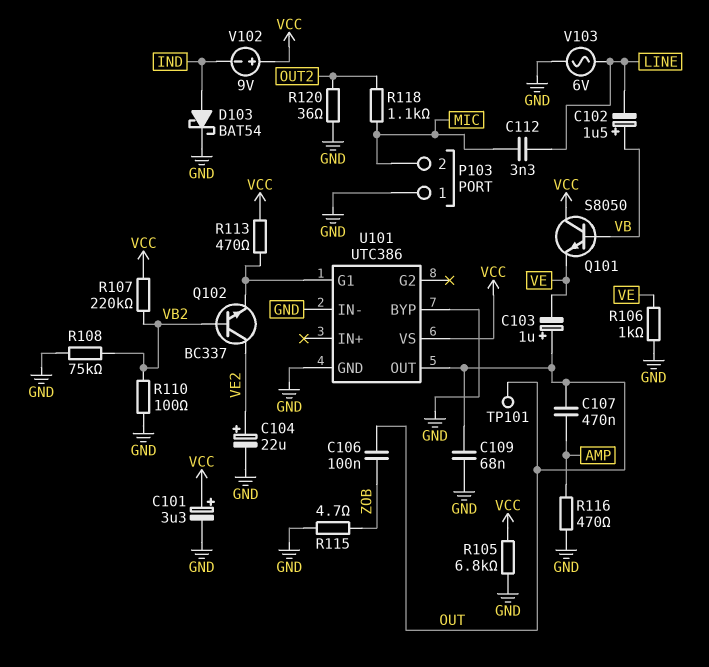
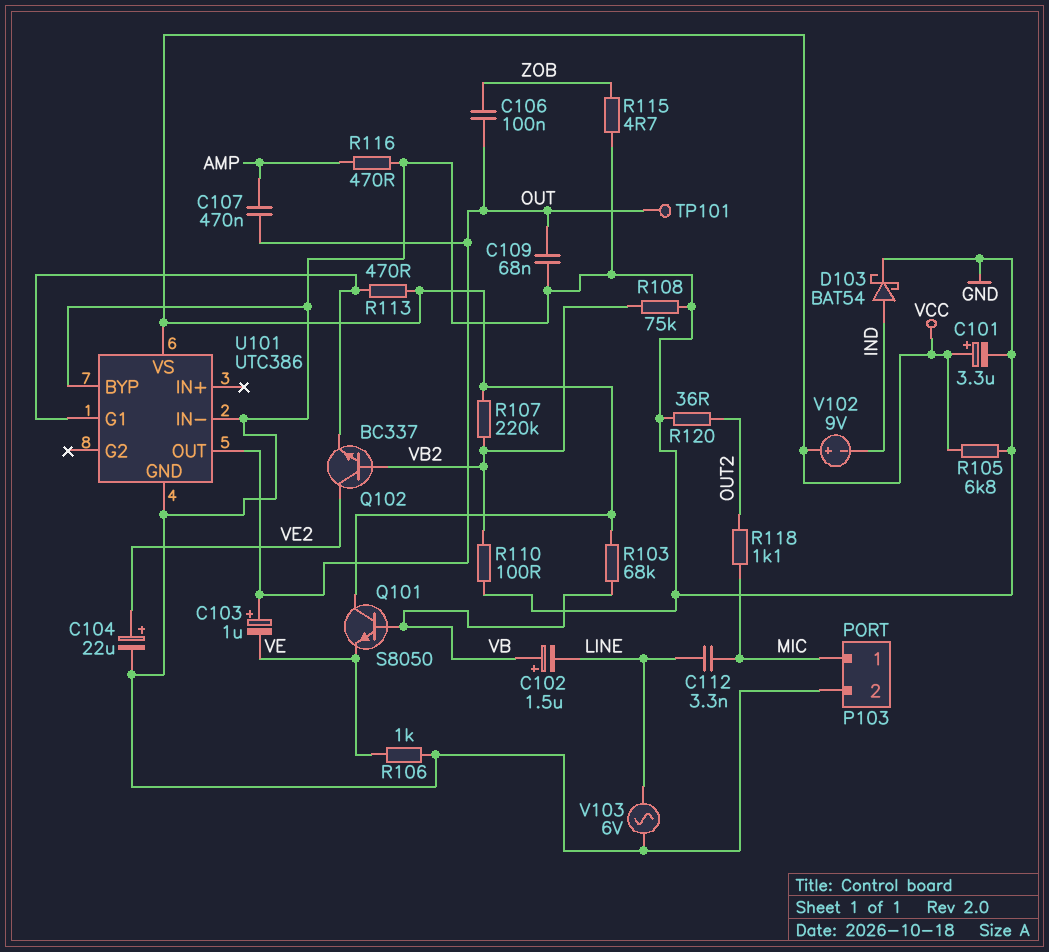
P103 pin 1: GND -> MIC
P103 pin 2: MIC -> GND
R103: none -> 68k (VB, VCC)

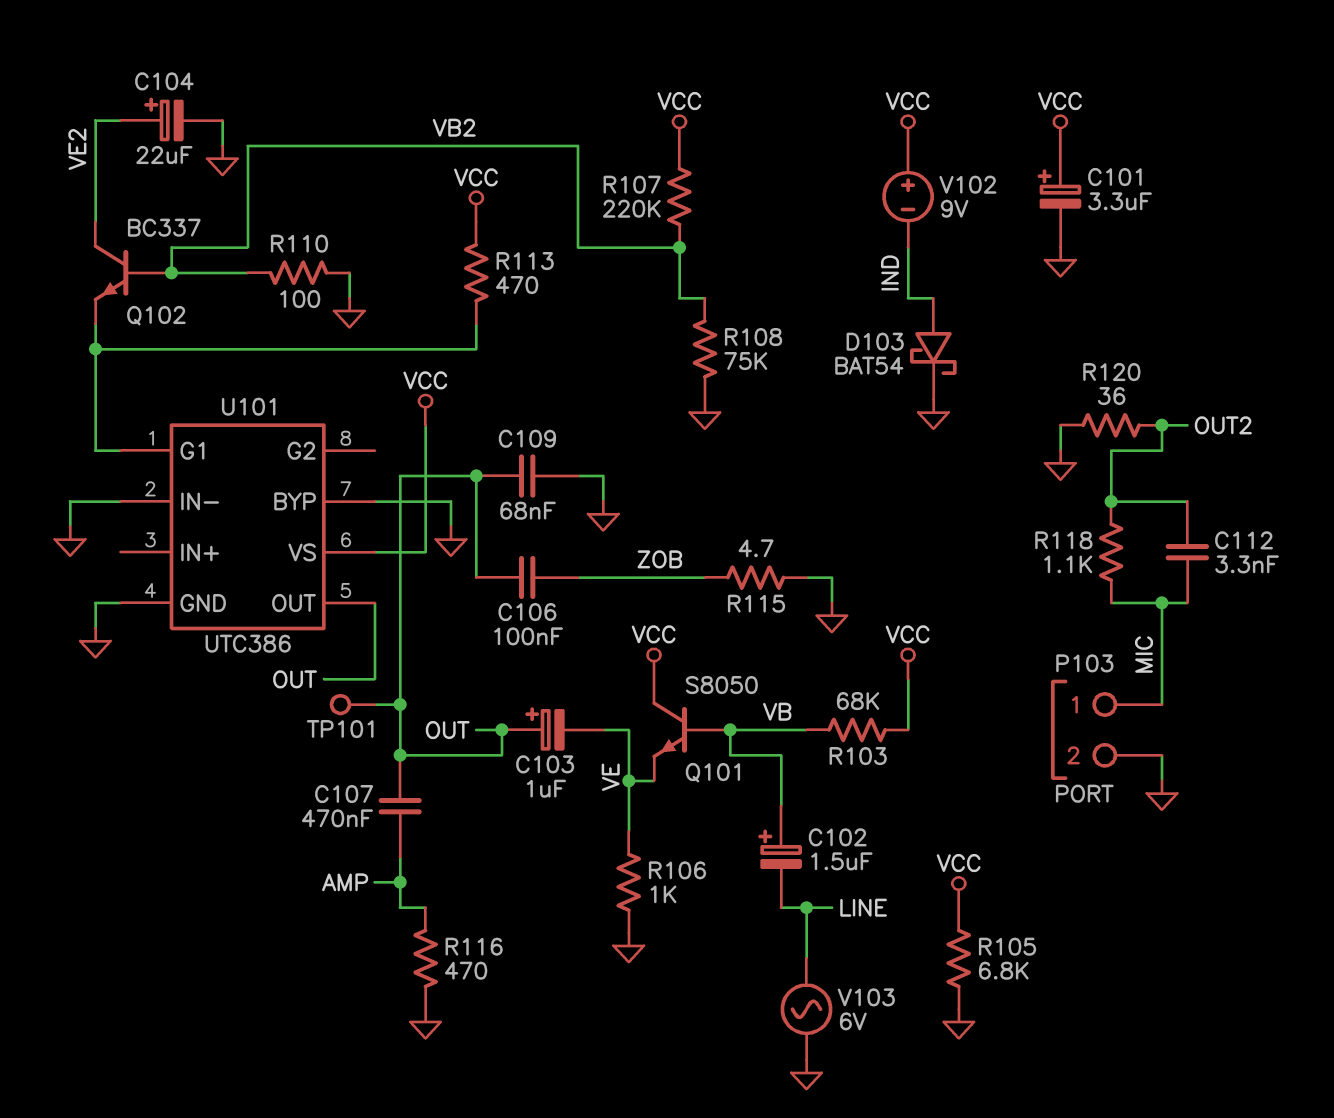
C112: 3.3nF (LINE, MIC) -> 3.3nF (MIC, OUT2)

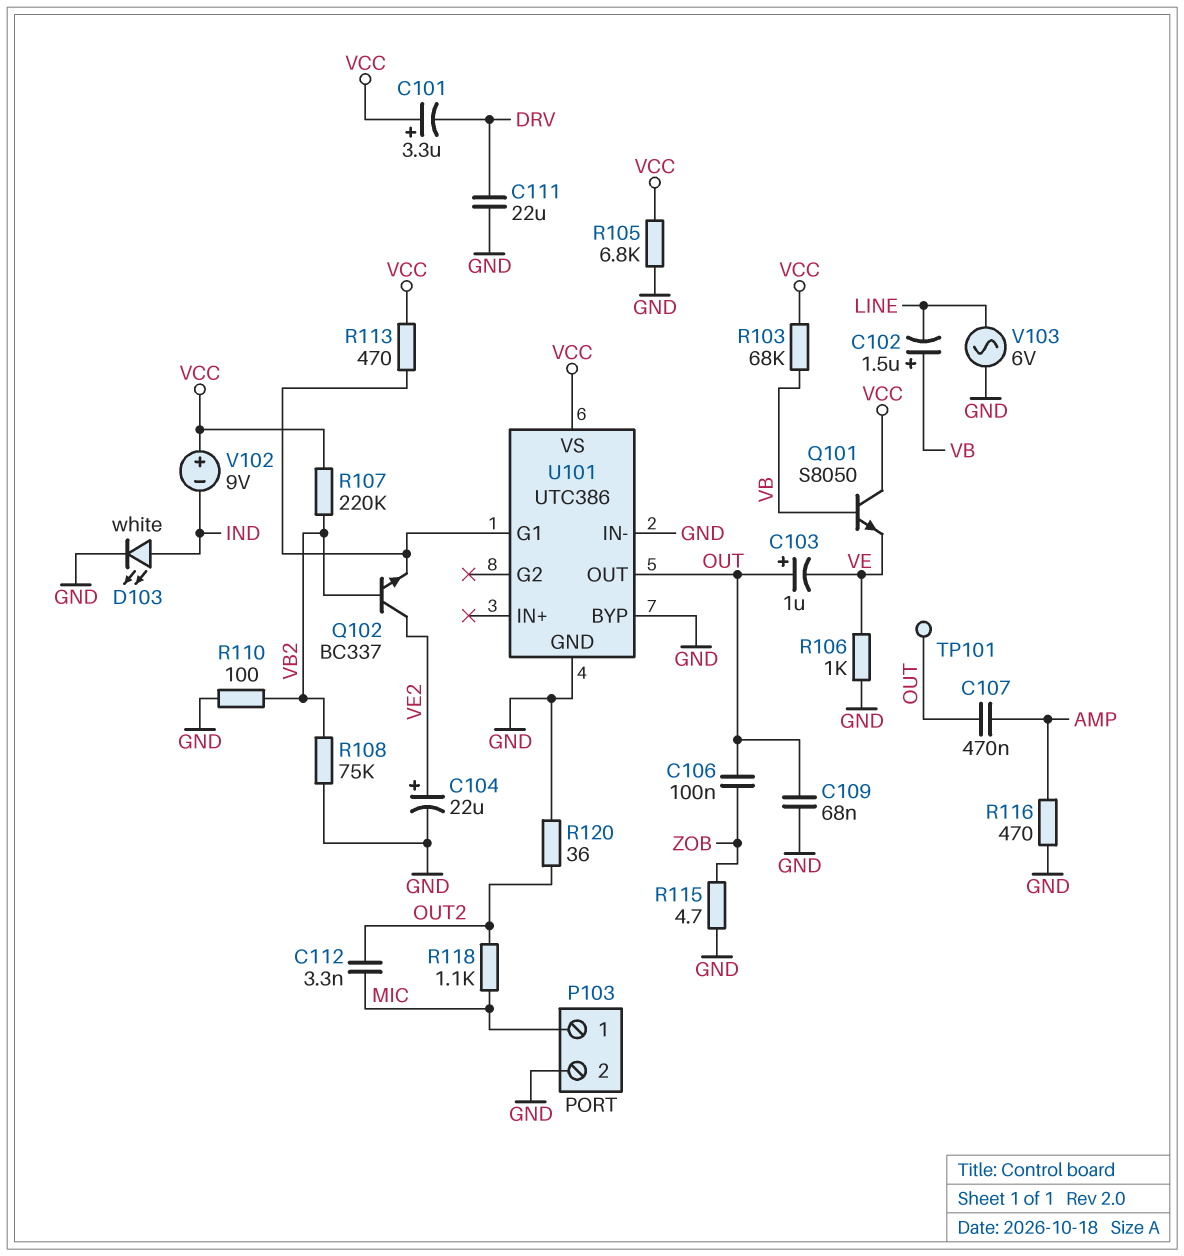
C101: 3.3uF (plus VCC, minus GND) -> 3.3uF (plus VCC, minus DRV)
C111: none -> 22uF (DRV, GND)
D103: schottky BAT54 (A IND, K GND) -> LED white (A IND, K GND)

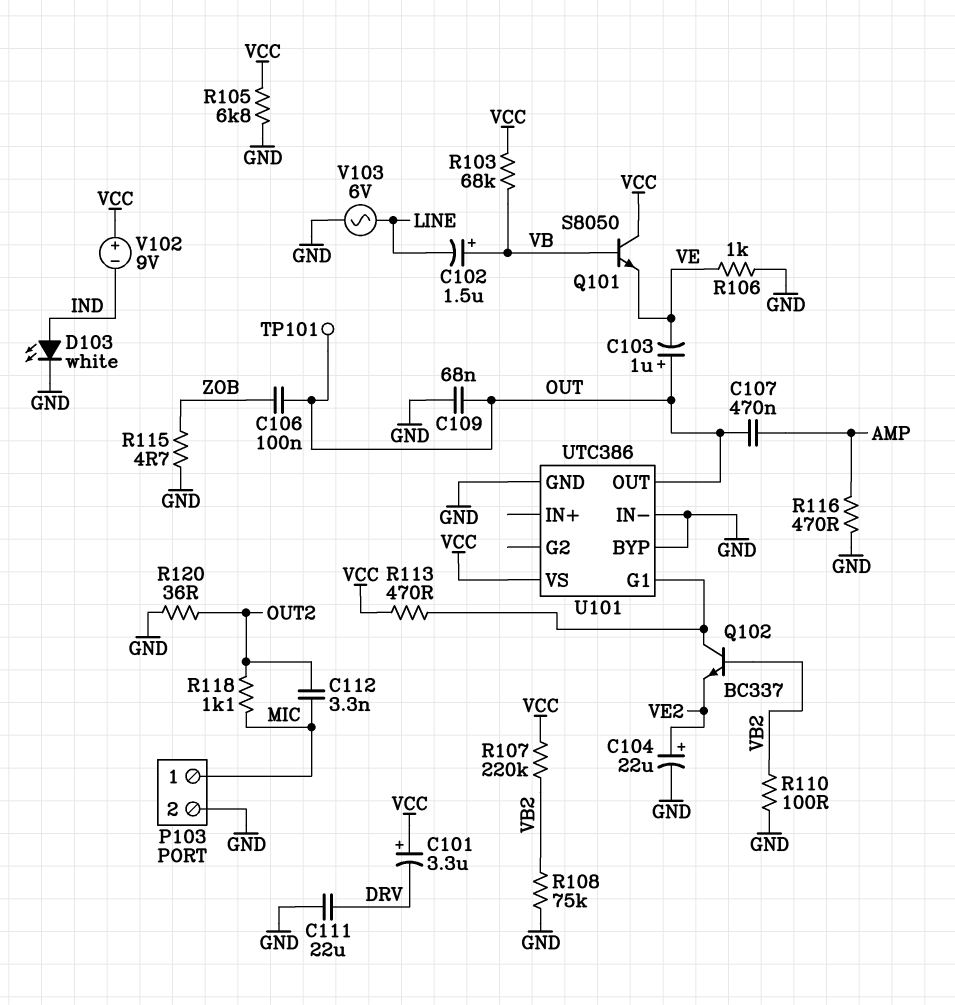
Q102: NPN BC337 (B VB2, C VE2, E U101/G1) -> NPN BC337 (B VB2, C U101/G1, E VE2)

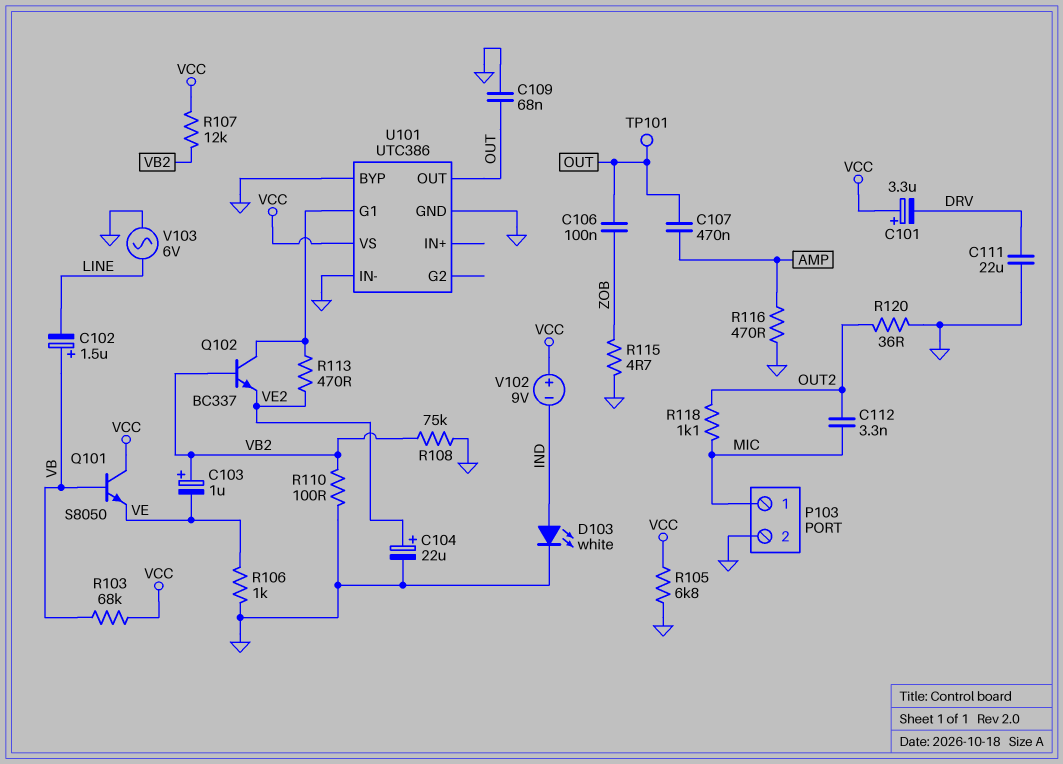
C103: 1uF (plus OUT, minus VE) -> 1uF (plus VB2, minus VE)
R107: 220k (VB2, VCC) -> 12k (VB2, VCC)
R113: 470 (U101/G1, VCC) -> 470 (U101/G1, VE2)

